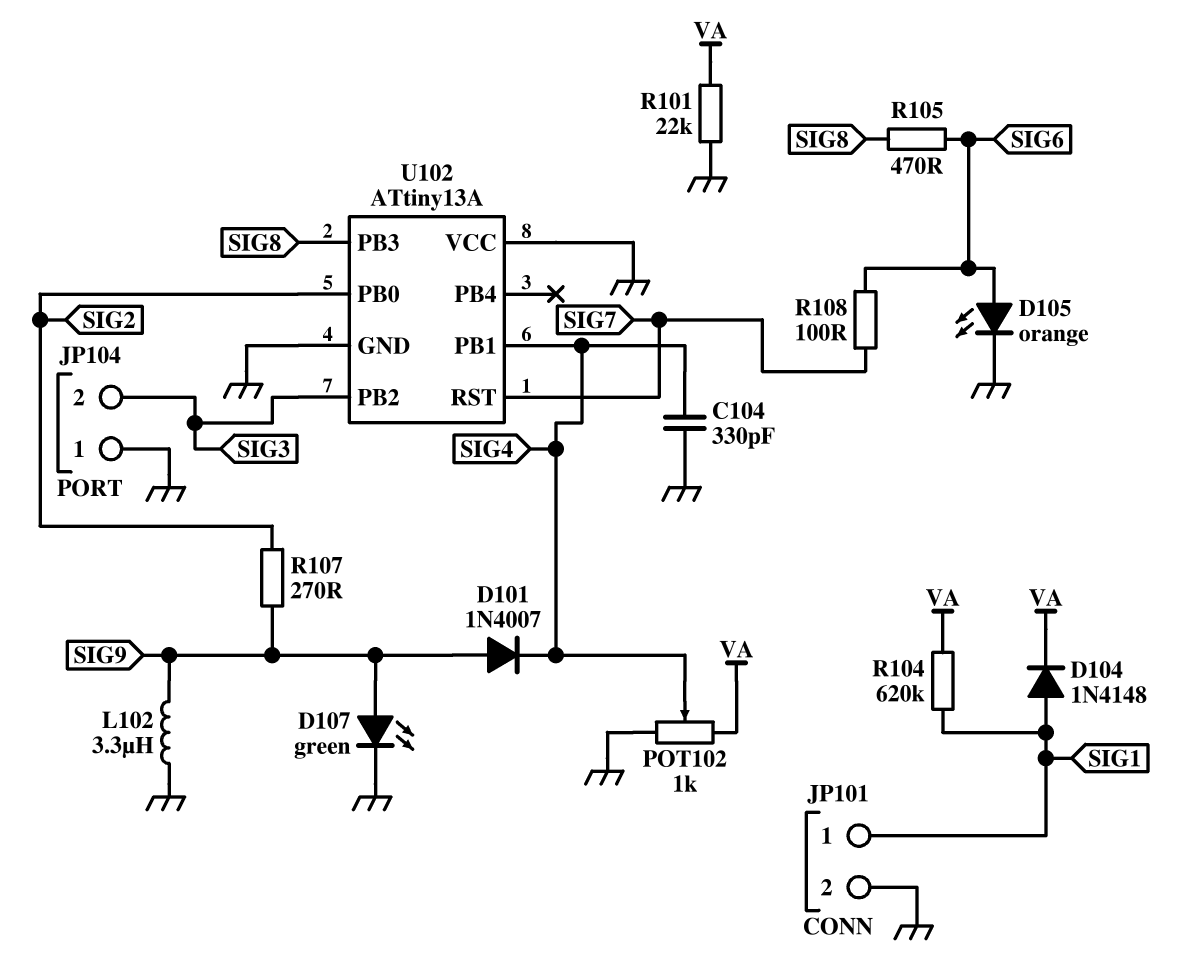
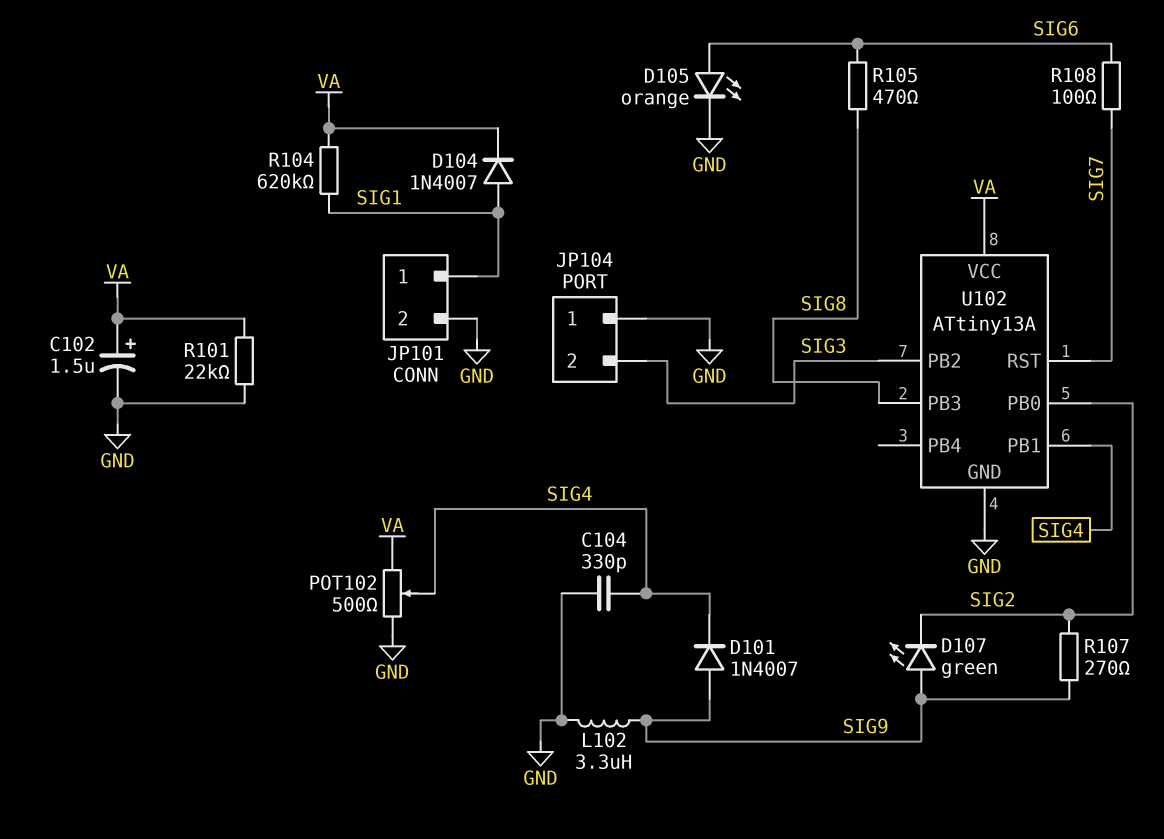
C102: none -> 1.5uF (plus VA, minus GND)
D104: diode 1N4148 (A SIG1, K VA) -> diode 1N4007 (A SIG1, K VA)
D107: LED green (A SIG9, K GND) -> LED green (A SIG9, K SIG2)
POT102: 1k (GND, VA, wiper SIG4) -> 500 (GND, VA, wiper SIG4)
U102 pin VCC: GND -> VA

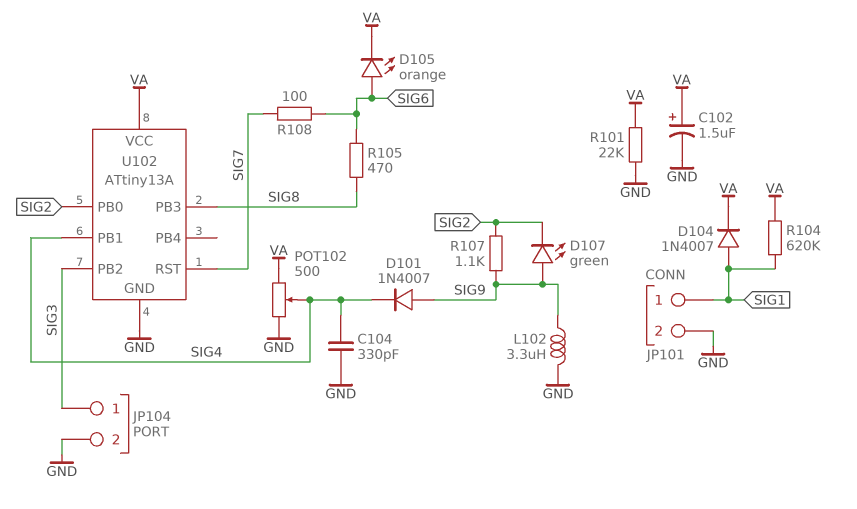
D105: LED orange (A SIG6, K GND) -> LED orange (A SIG6, K VA)
JP104 pin 1: GND -> SIG3
JP104 pin 2: SIG3 -> GND
R107: 270 (SIG2, SIG9) -> 1.1k (SIG2, SIG9)

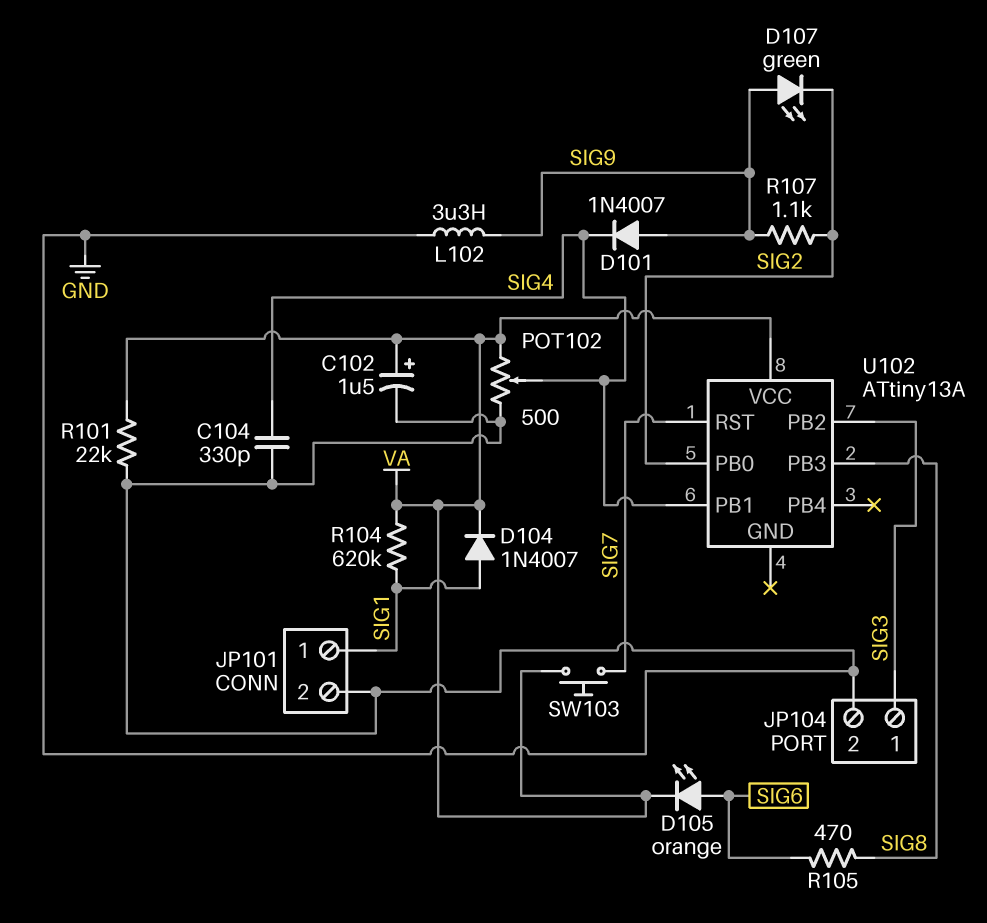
R108: 100 (SIG6, SIG7) -> none
SW103: none -> button (SIG7, VA)
U102 pin GND: GND -> none

